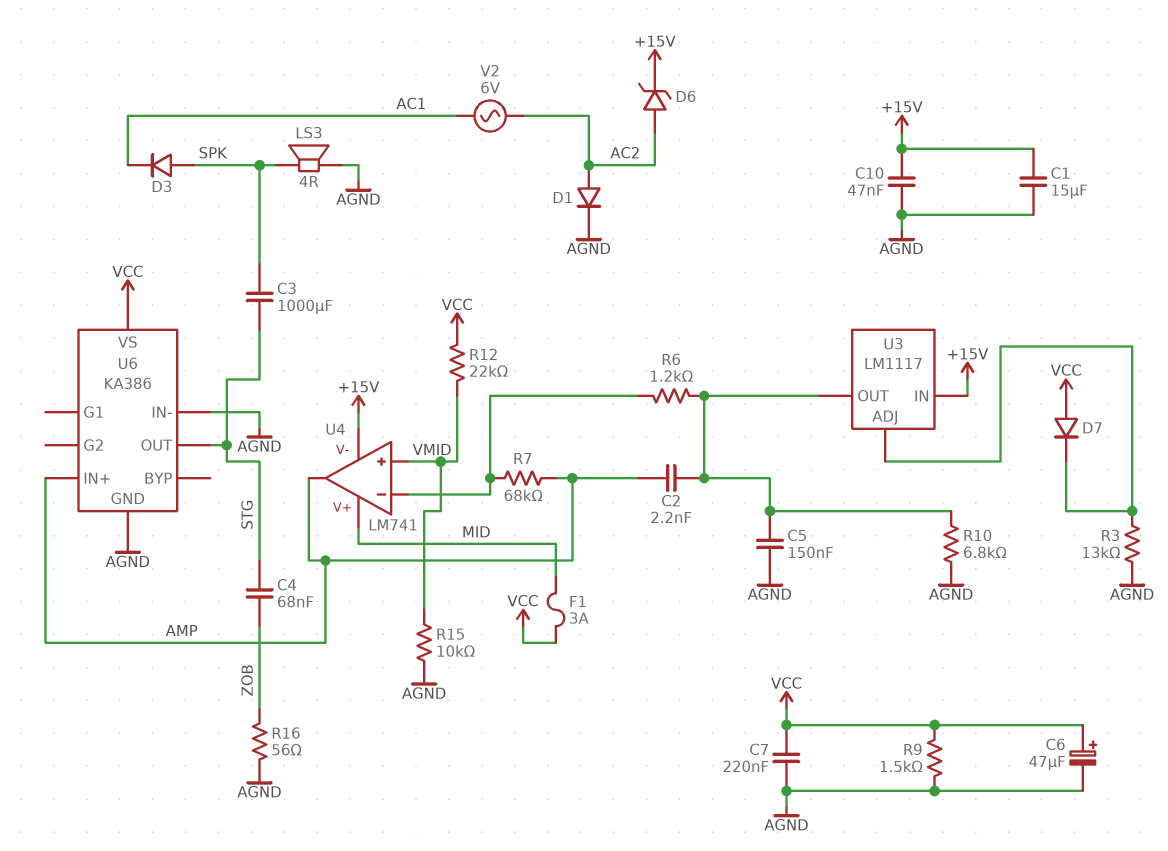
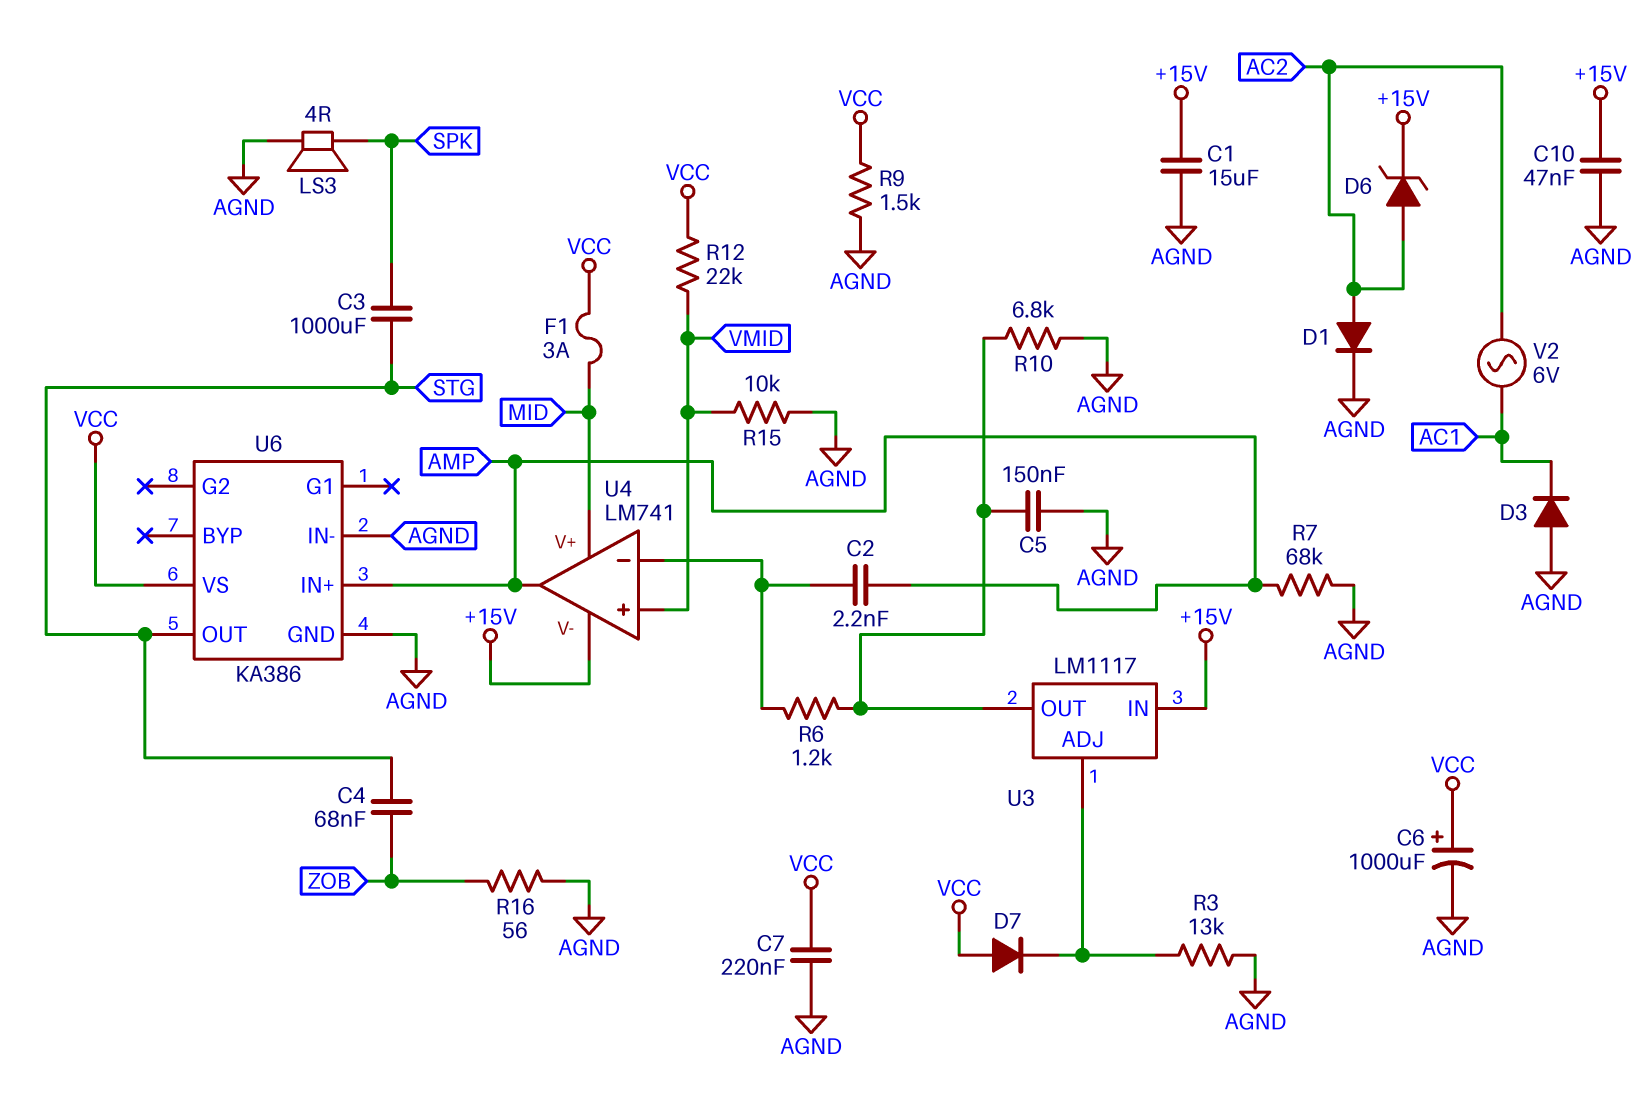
C2: 2.2nF (AMP, U3/OUT) -> 2.2nF (AMP, U4/in-)
C6: 47uF (plus VCC, minus AGND) -> 1000uF (plus VCC, minus AGND)
D3: diode (A SPK, K AC1) -> diode (A AGND, K AC1)
R7: 68k (AMP, U4/in-) -> 68k (AGND, AMP)

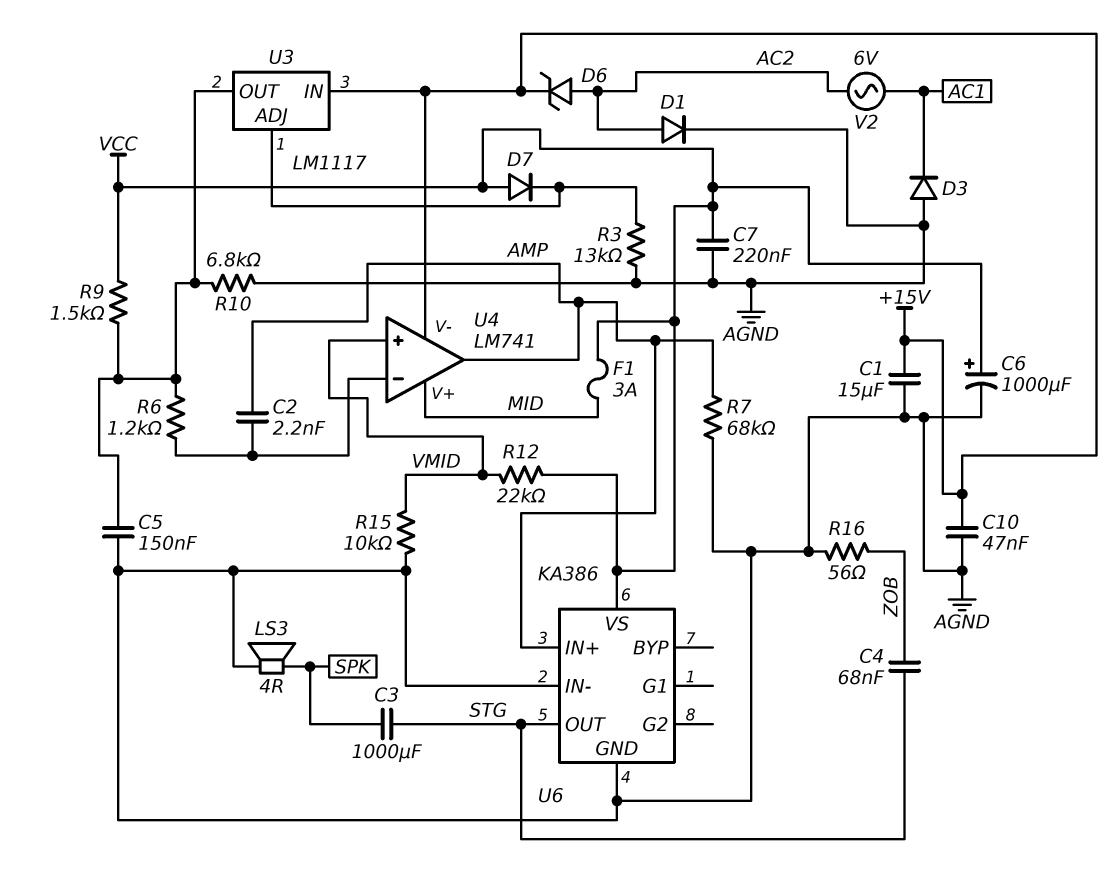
R9: 1.5k (AGND, VCC) -> 1.5k (U3/OUT, VCC)

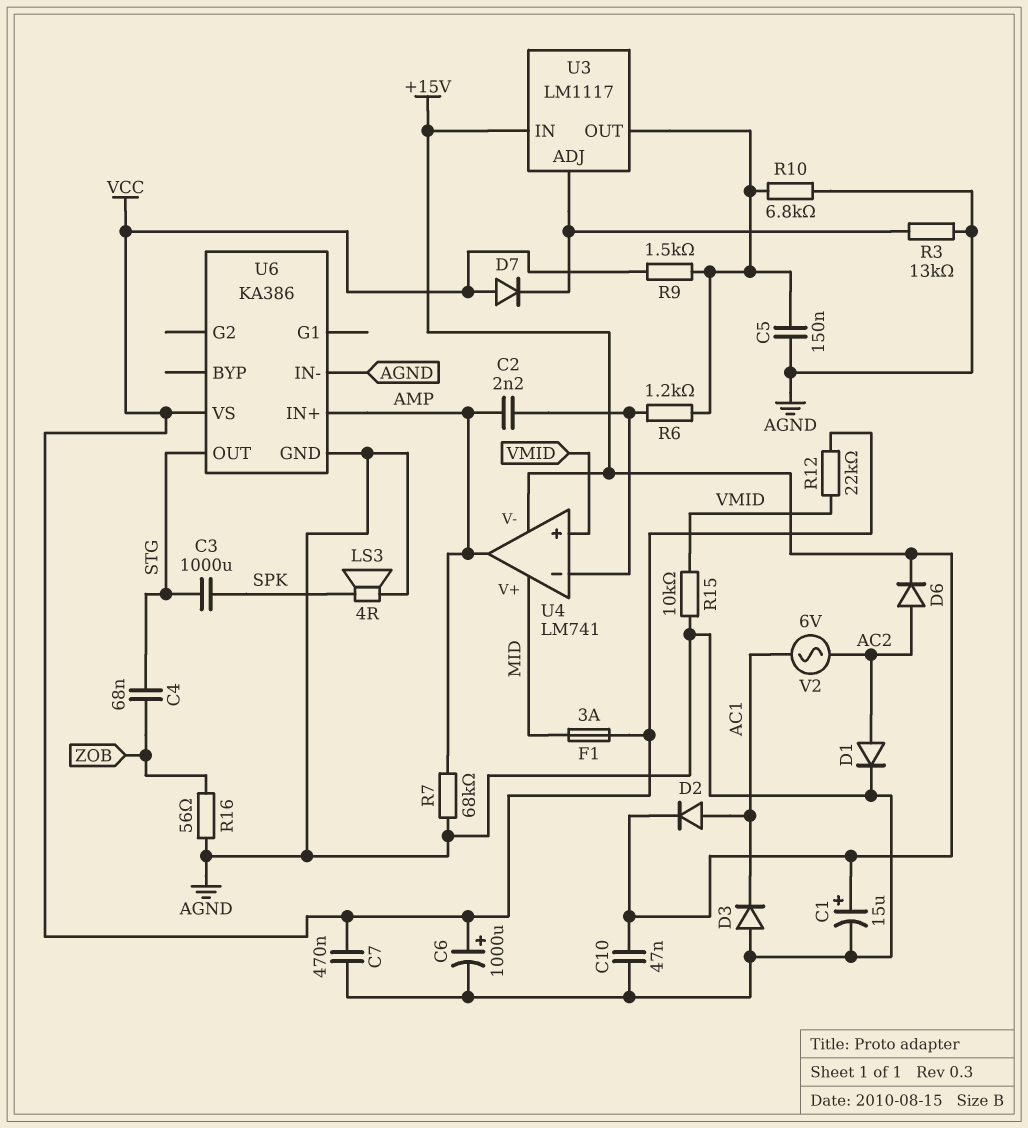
C1: 15uF (+15V, AGND) -> 15uF (plus +15V, minus AGND)
C7: 220nF (AGND, VCC) -> 470nF (AGND, VCC)
D2: none -> diode (A AC1, K +15V)
D6: zener (A AC2, K +15V) -> diode (A AC2, K +15V)

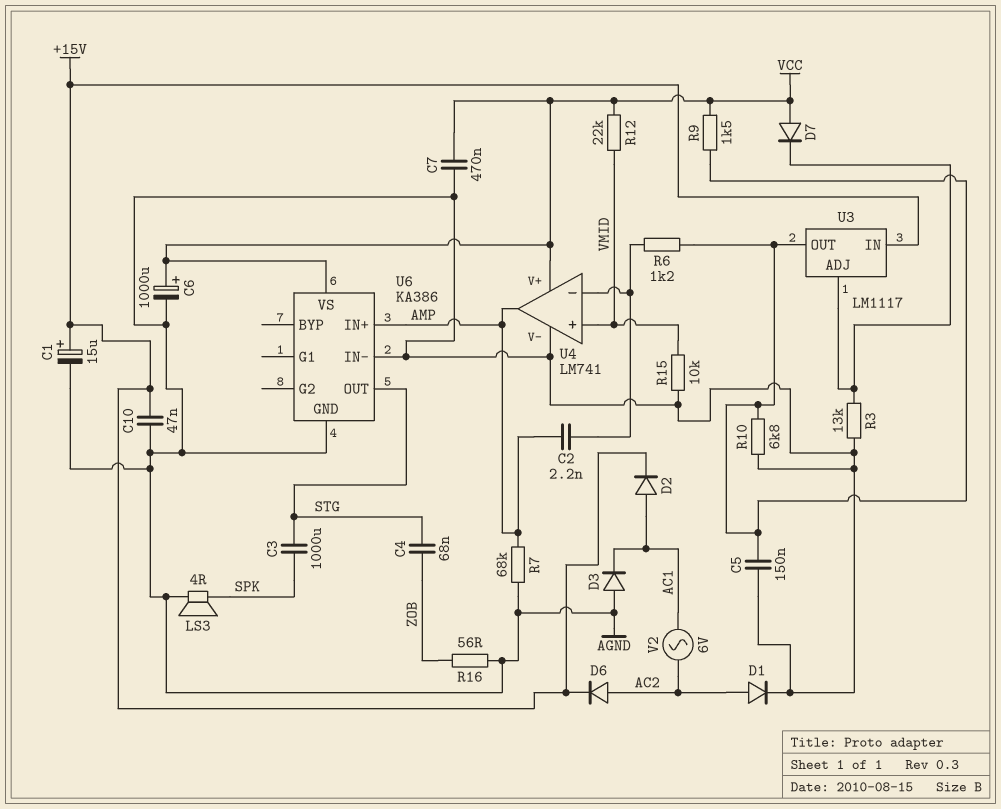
F1: 3A (MID, VCC) -> none
U4 pin V+: MID -> VCC
U4 pin V-: +15V -> AGND

